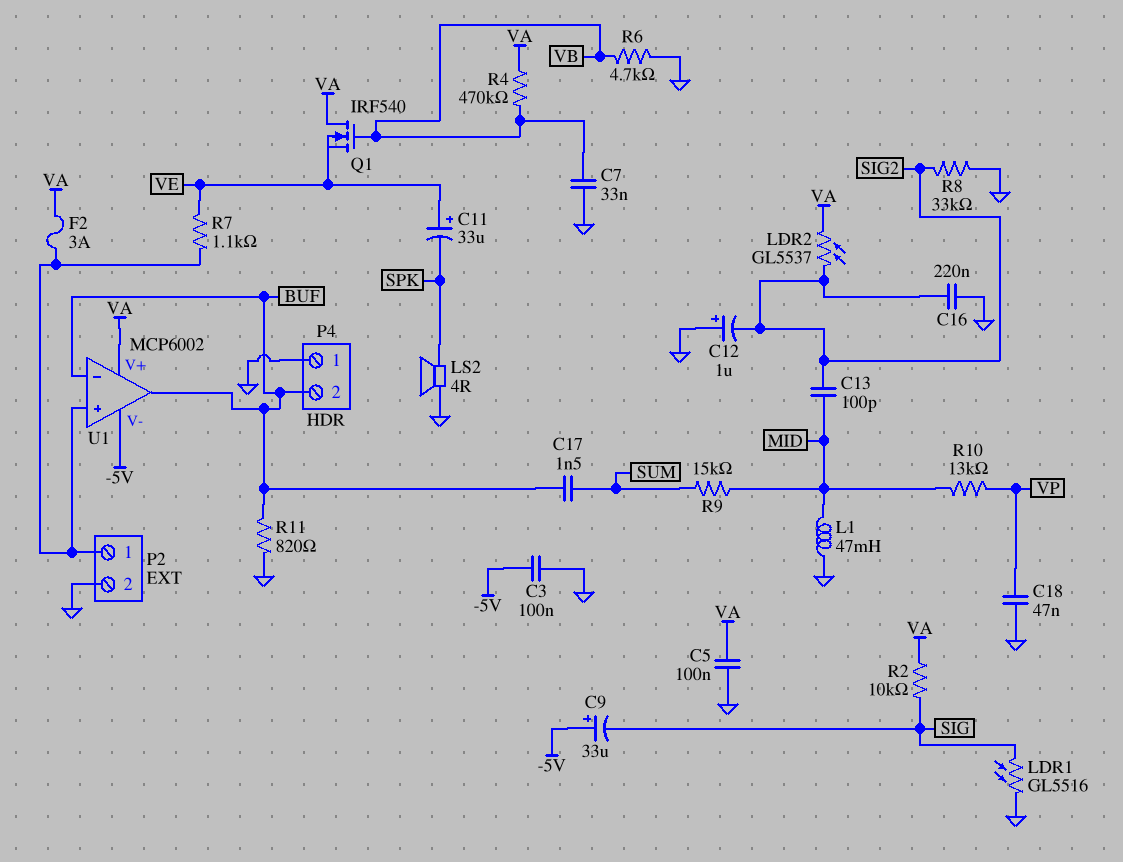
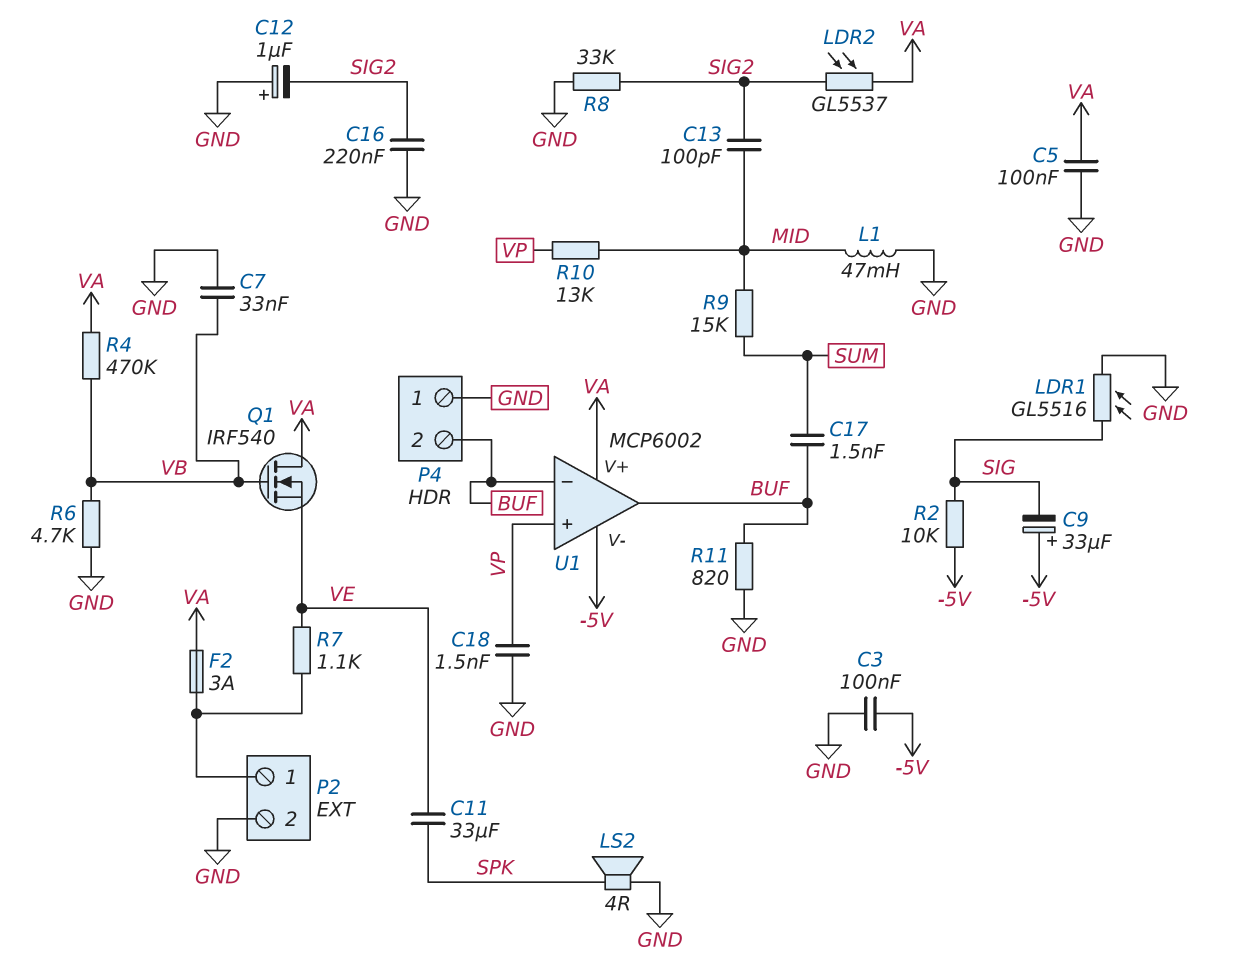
C11: 33uF (plus VE, minus SPK) -> 33uF (SPK, VE)
C18: 47nF (GND, VP) -> 1.5nF (GND, VP)
R2: 10k (SIG, VA) -> 10k (-5V, SIG)
U1 pin in+: P2/1 -> VP

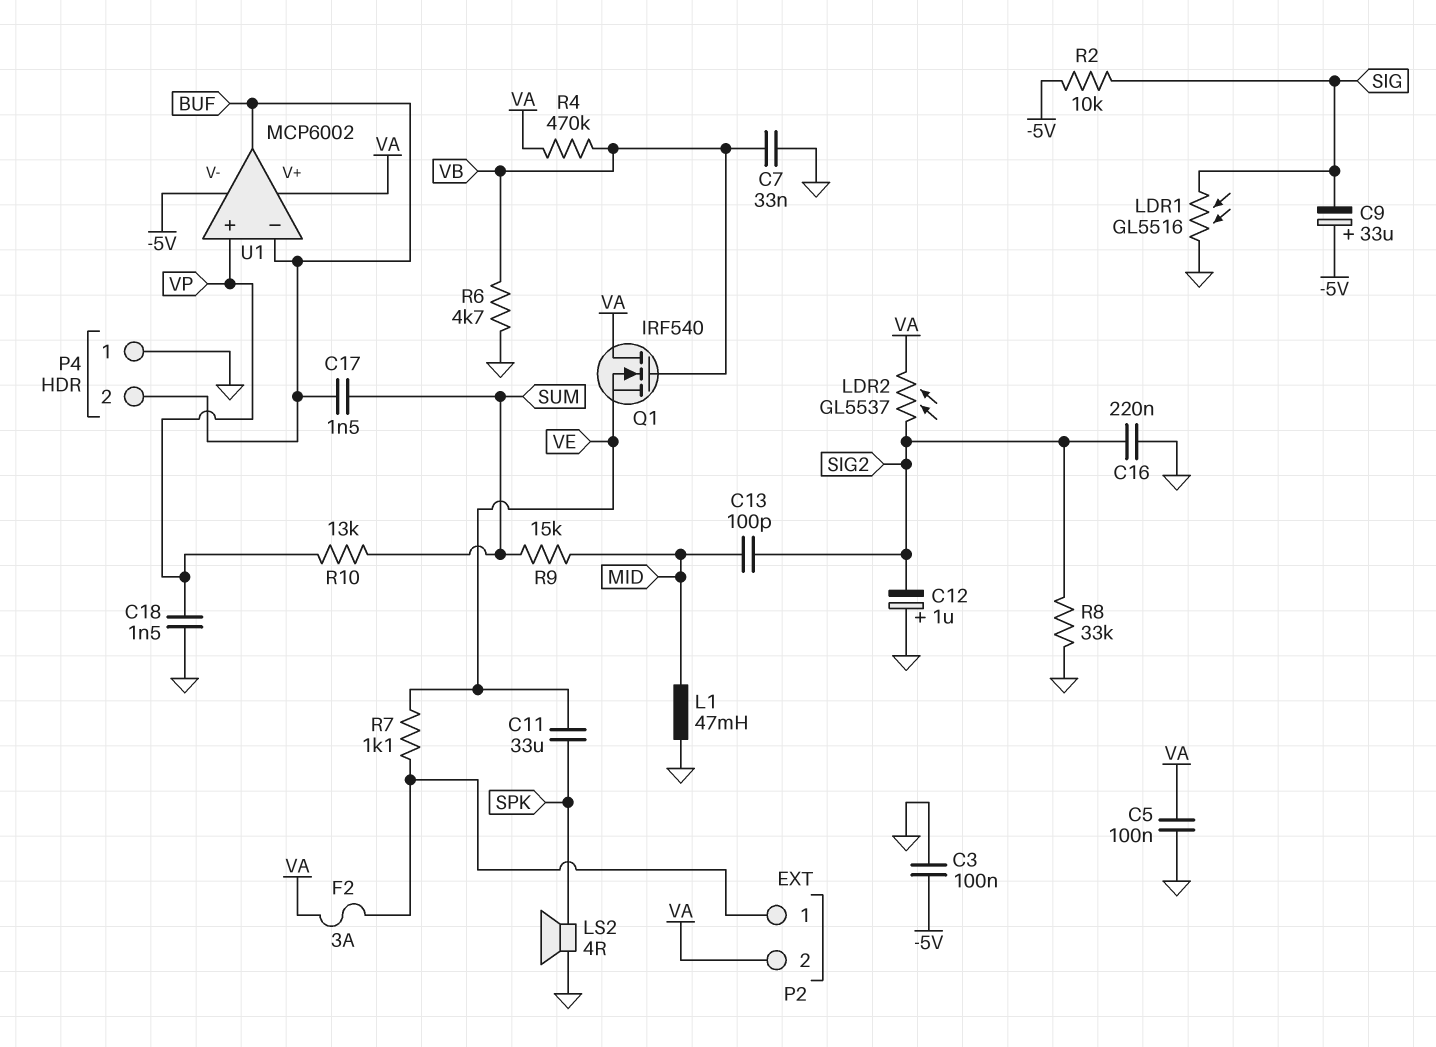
P2 pin 2: GND -> VA
R10: 13k (MID, VP) -> 13k (SUM, VP)
R11: 820 (BUF, GND) -> none

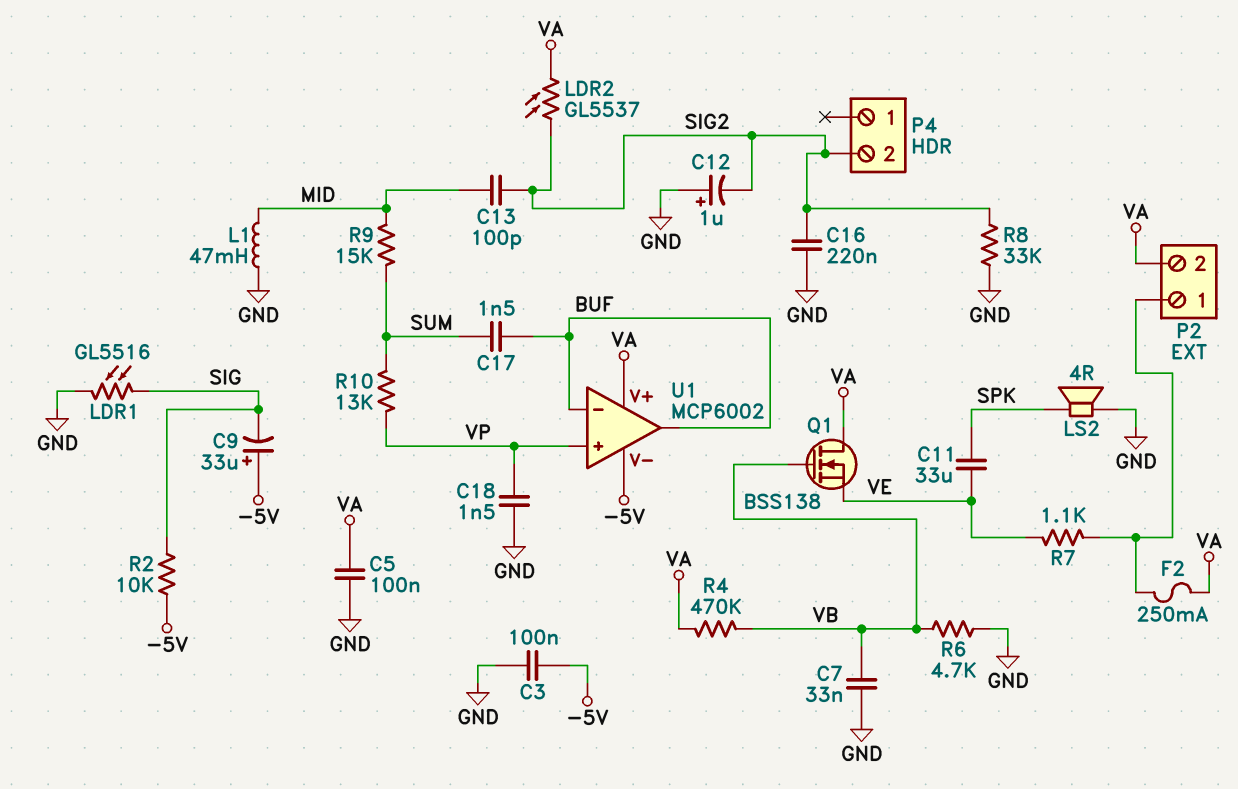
F2: 3A (P2/1, VA) -> 250mA (P2/1, VA)
P4 pin 1: GND -> none
P4 pin 2: BUF -> SIG2
Q1: NMOS IRF540 (G VB, D VA, S VE) -> NMOS BSS138 (G VB, D VA, S VE)

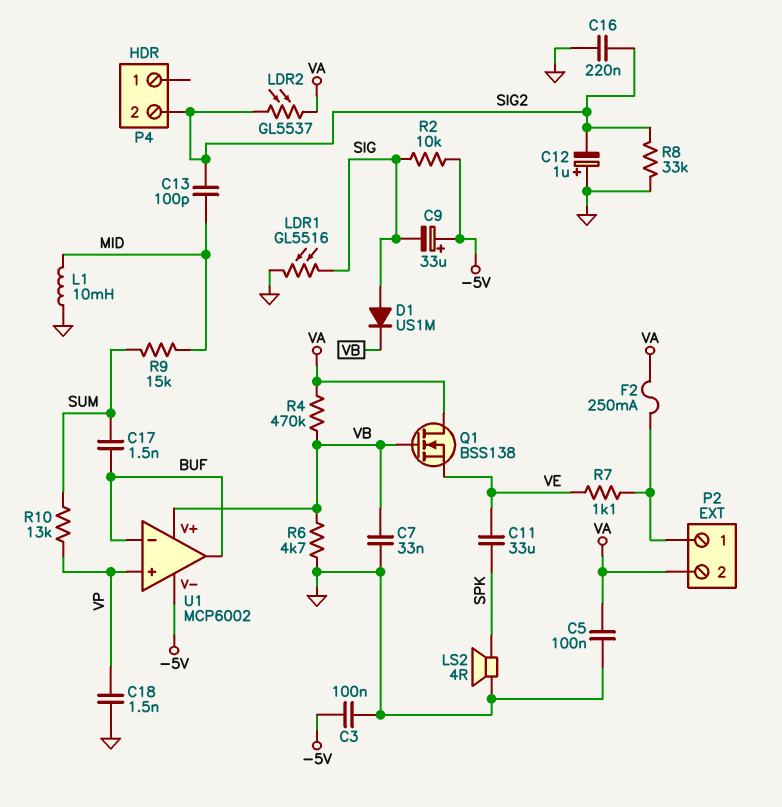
D1: none -> diode US1M (A SIG, K VB)
L1: 47mH (GND, MID) -> 10mH (GND, MID)
U1 pin V+: VA -> VB

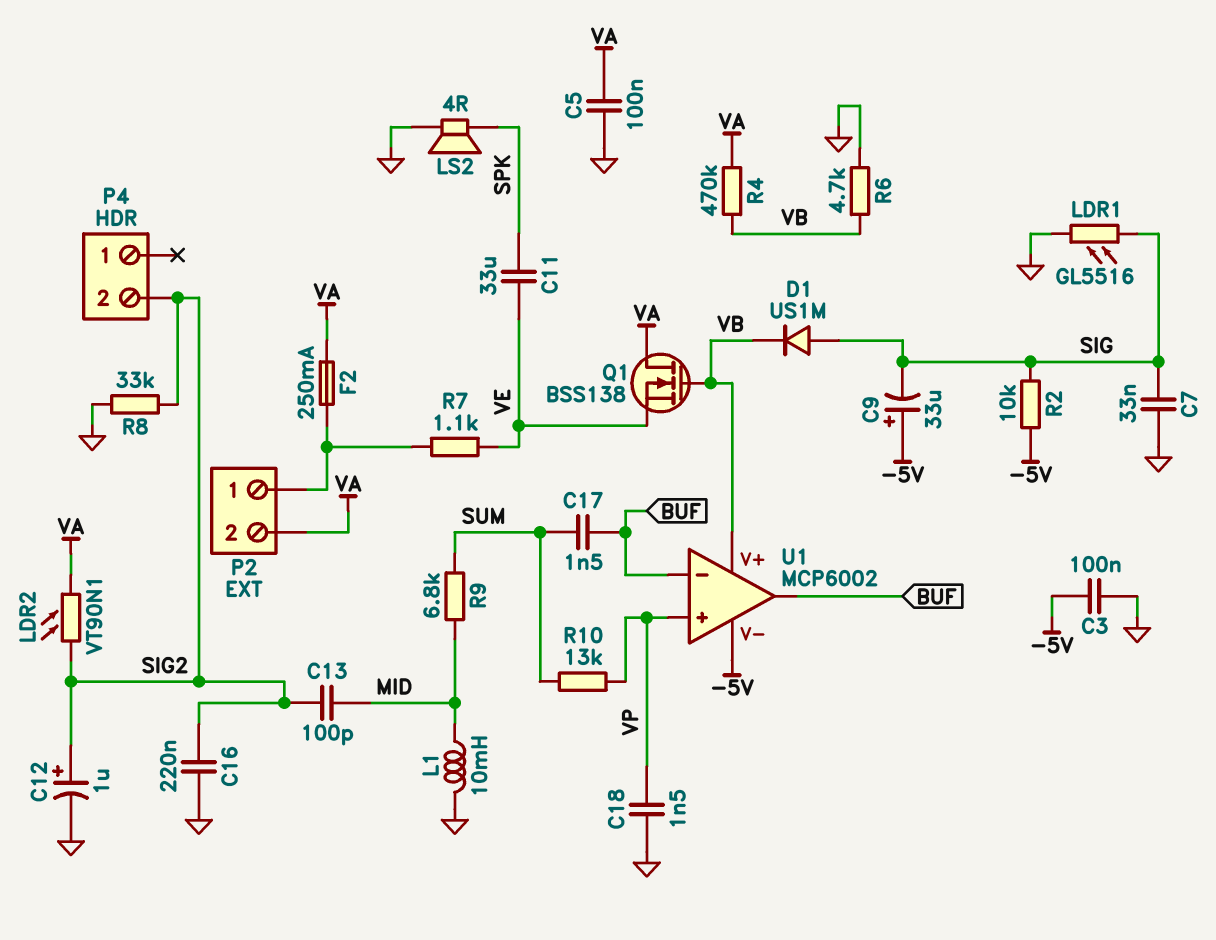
C7: 33nF (GND, VB) -> 33nF (GND, SIG)
C12: 1uF (plus GND, minus SIG2) -> 1uF (plus SIG2, minus GND)
LDR2: GL5537 (SIG2, VA) -> VT90N1 (SIG2, VA)
R9: 15k (MID, SUM) -> 6.8k (MID, SUM)

